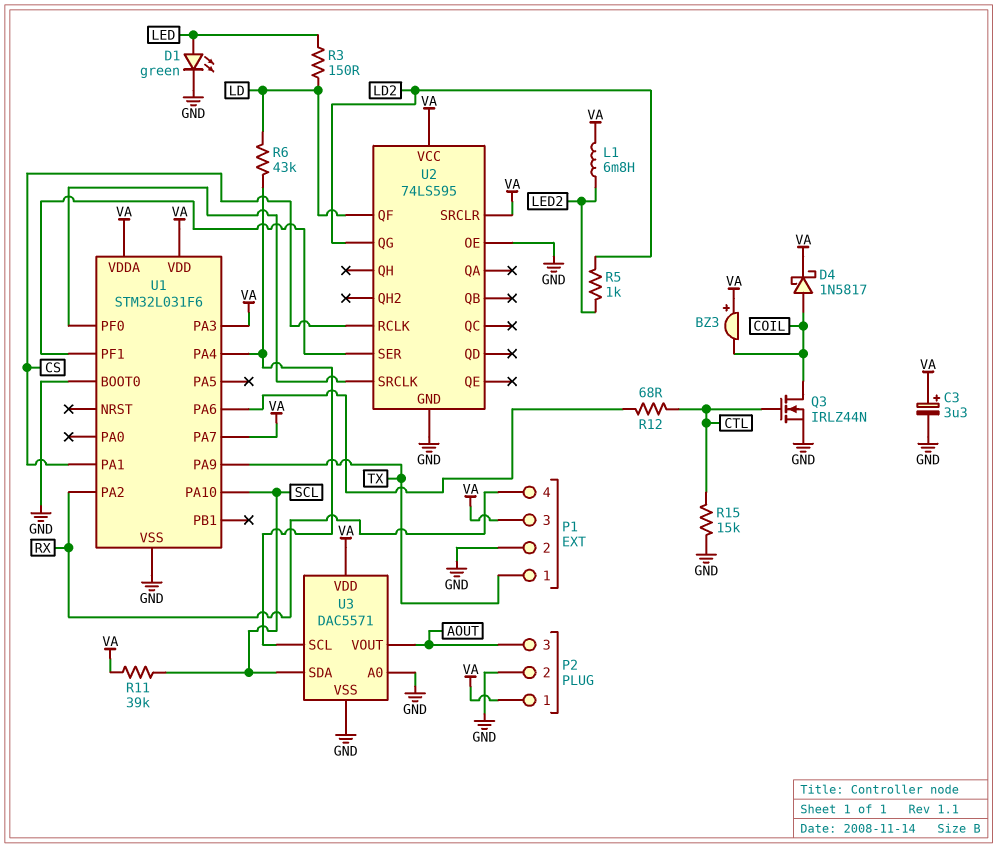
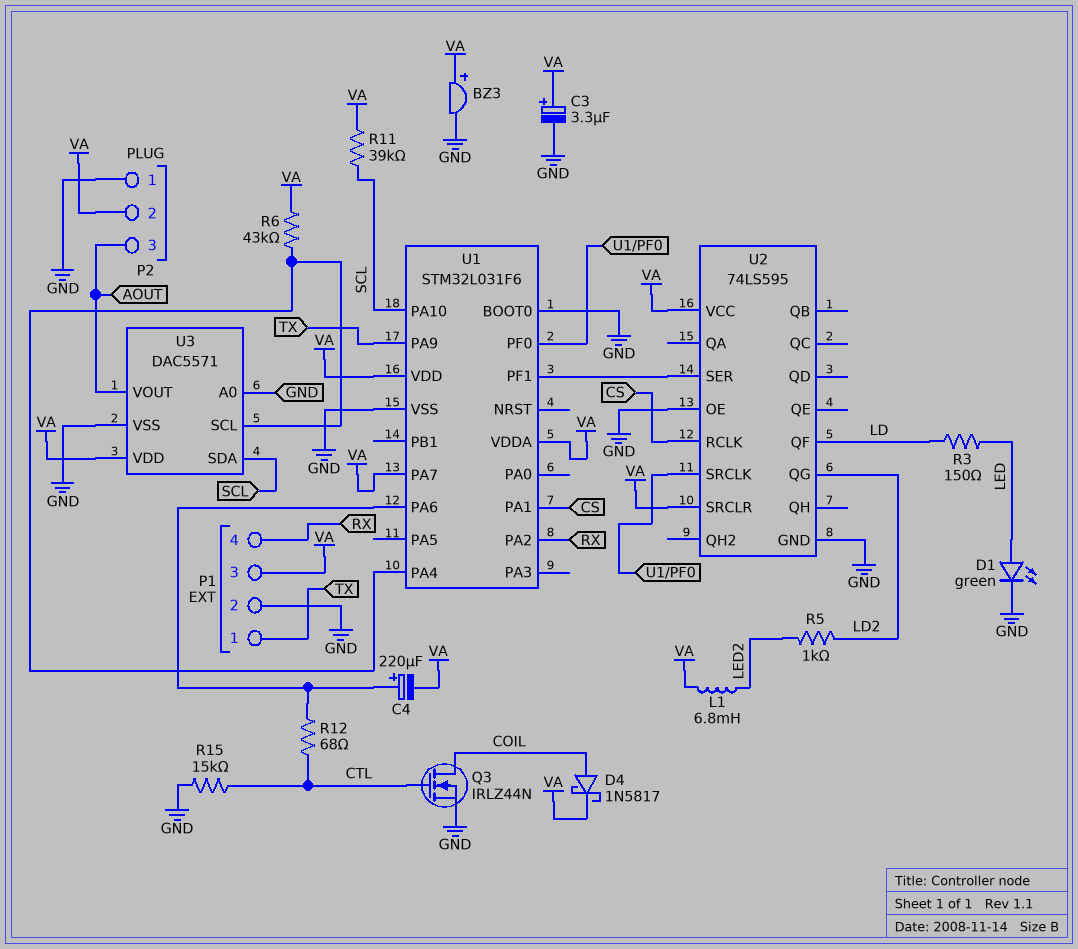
BZ3: buzzer (plus VA, minus COIL) -> buzzer (plus VA, minus GND)
C4: none -> 220uF (plus U1/PA6, minus VA)
P2 pin 1: VA -> GND
P2 pin 2: GND -> VA
R6: 43k (LD, U1/PA4) -> 43k (U1/PA4, VA)
U1 pin PA3: VA -> none

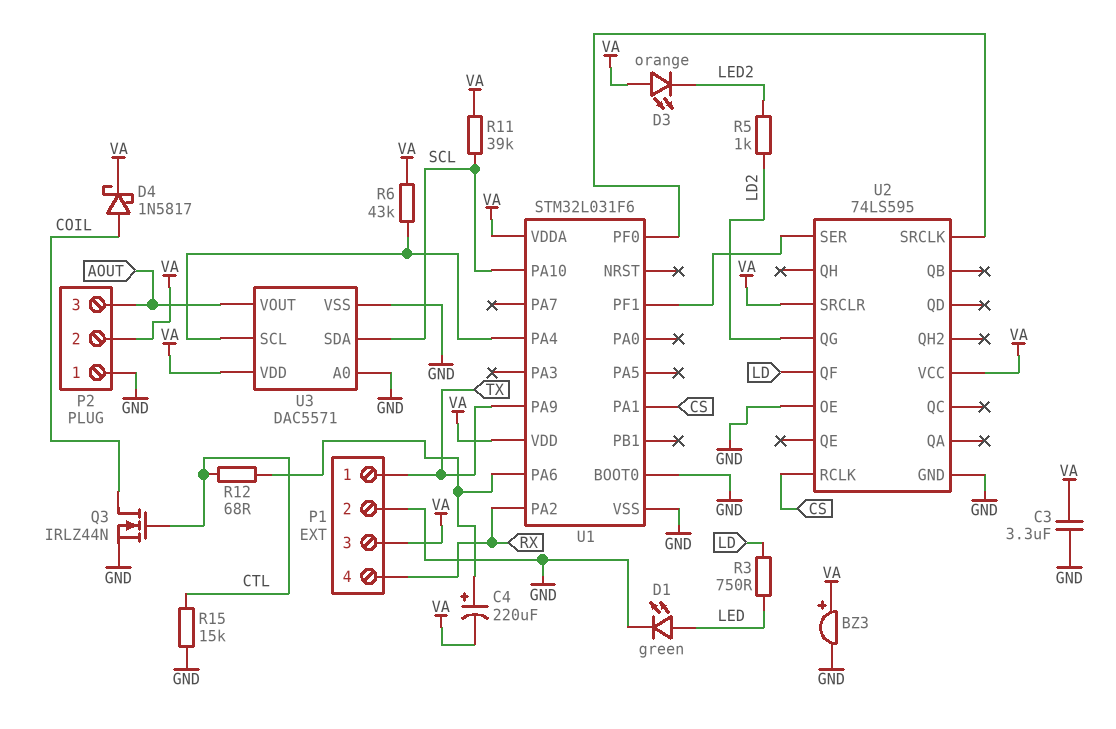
C3: 3.3uF (plus VA, minus GND) -> 3.3uF (GND, VA)
D3: none -> LED orange (A VA, K LED2)
L1: 6.8mH (LED2, VA) -> none
R3: 150 (LD, LED) -> 750 (LD, LED)
U1 pin PA7: VA -> none

